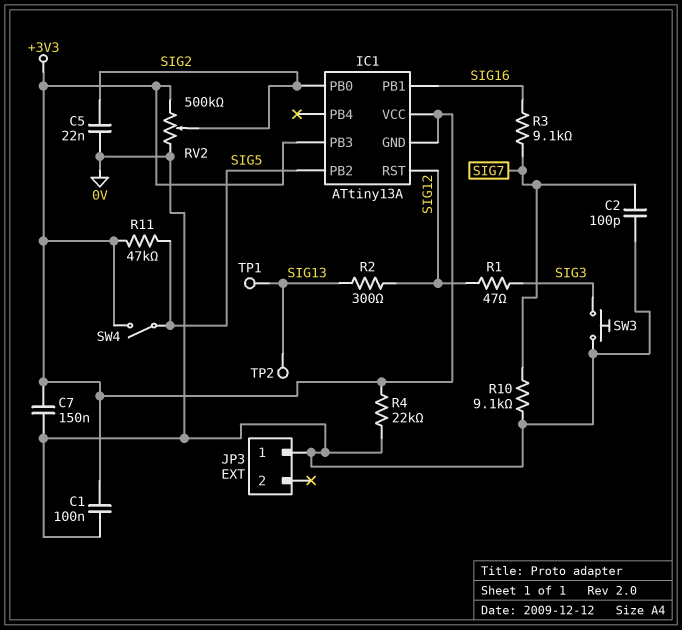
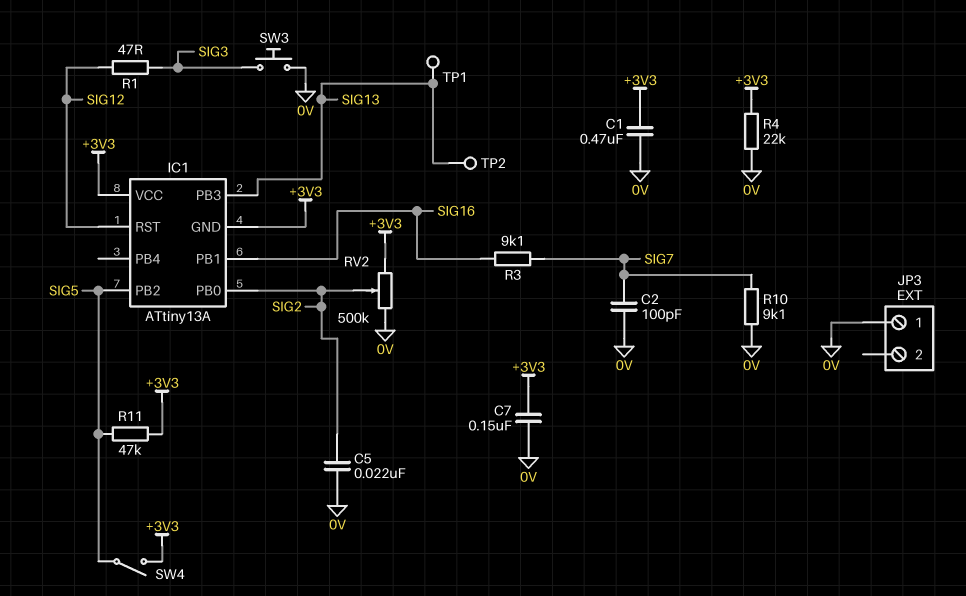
C1: 100nF (+3V3, 0V) -> 470nF (+3V3, 0V)
IC1 pin PB3: +3V3 -> SIG13
R2: 300 (SIG12, SIG13) -> none

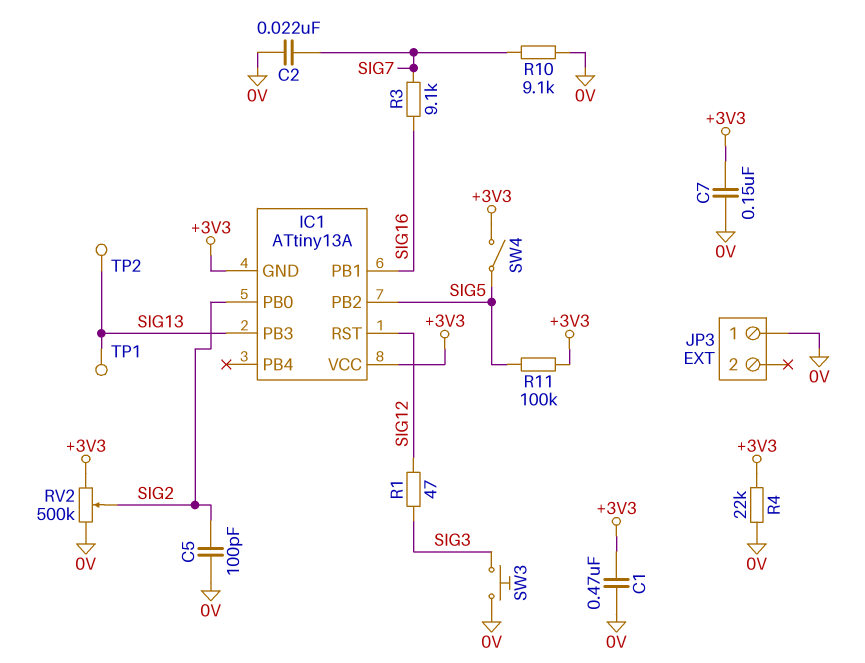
C2: 100pF (0V, SIG7) -> 22nF (0V, SIG7)
C5: 22nF (0V, SIG2) -> 100pF (0V, SIG2)
R11: 47k (+3V3, SIG5) -> 100k (+3V3, SIG5)

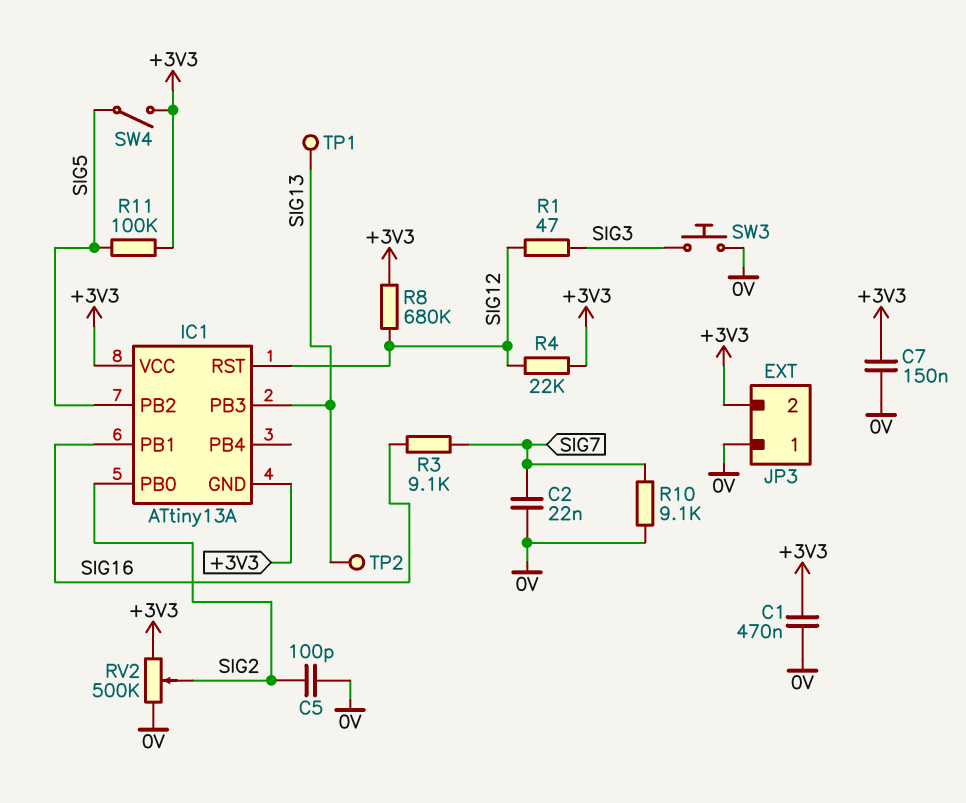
JP3 pin 2: none -> +3V3
R4: 22k (+3V3, 0V) -> 22k (+3V3, SIG12)
R8: none -> 680k (+3V3, SIG12)

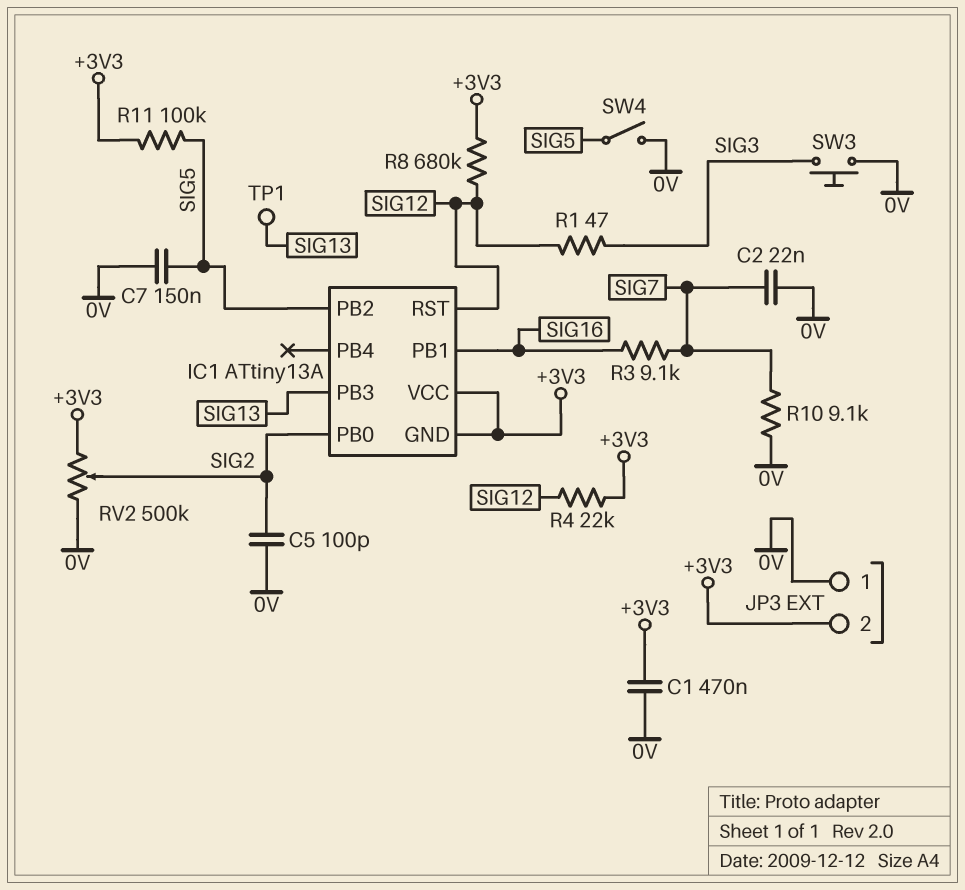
C7: 150nF (+3V3, 0V) -> 150nF (0V, SIG5)
SW4: switch (+3V3, SIG5) -> switch (0V, SIG5)
TP2: test point (SIG13) -> none

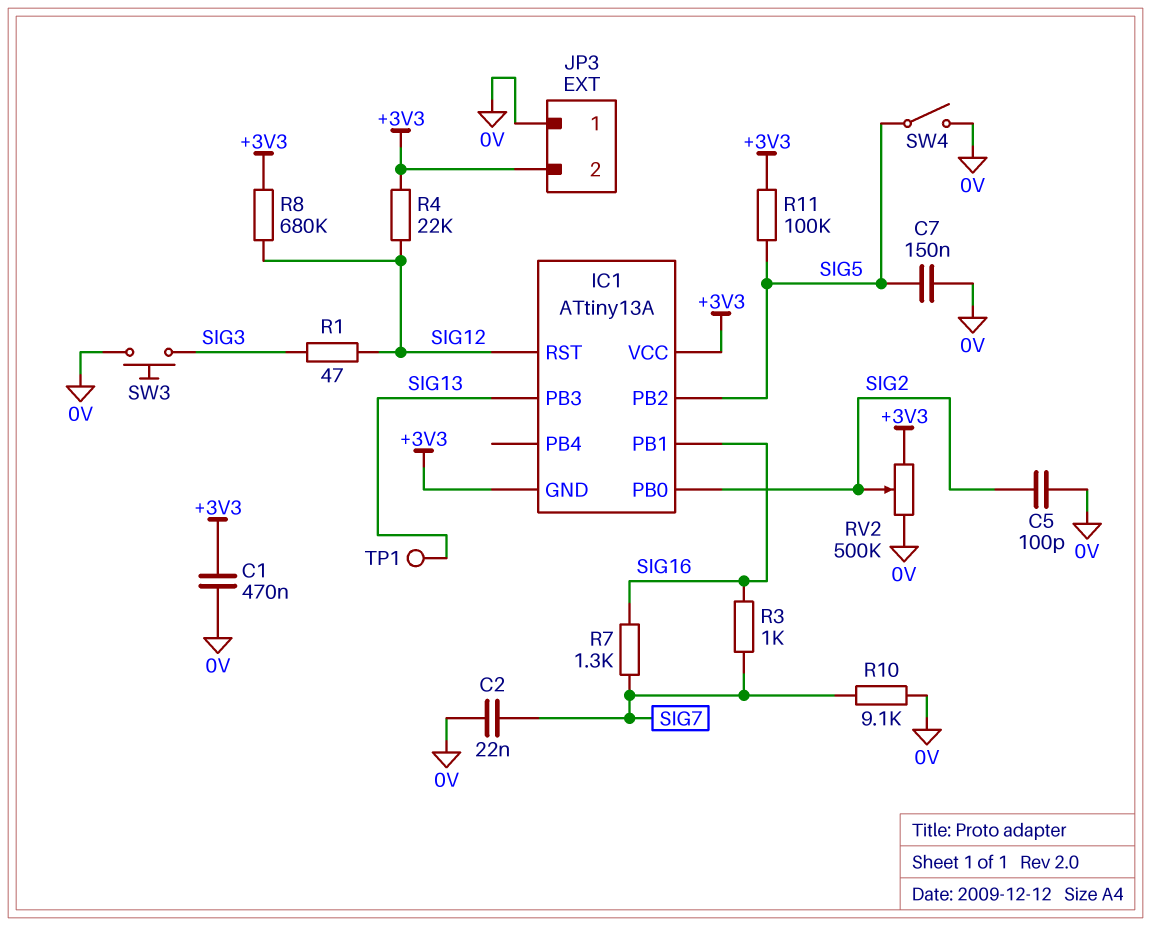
R3: 9.1k (SIG7, SIG16) -> 1k (SIG7, SIG16)
R7: none -> 1.3k (SIG7, SIG16)

